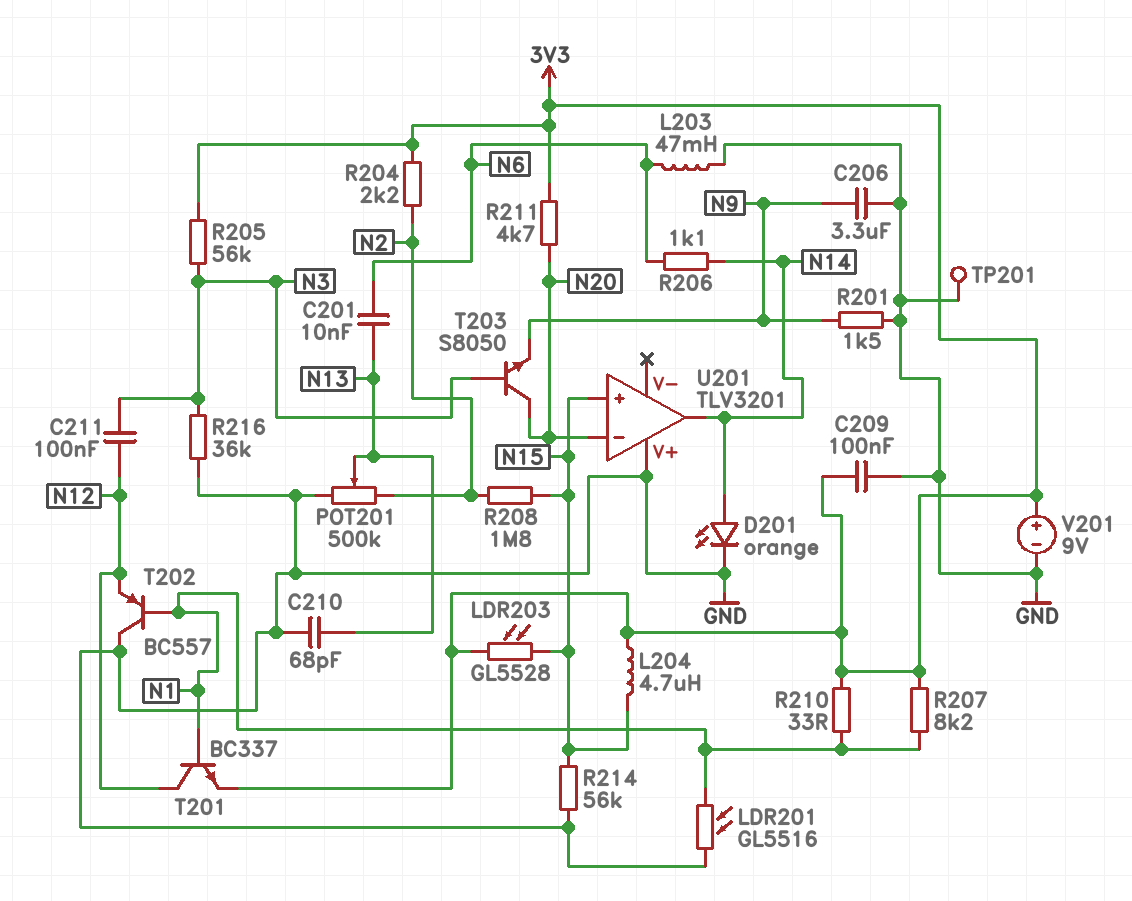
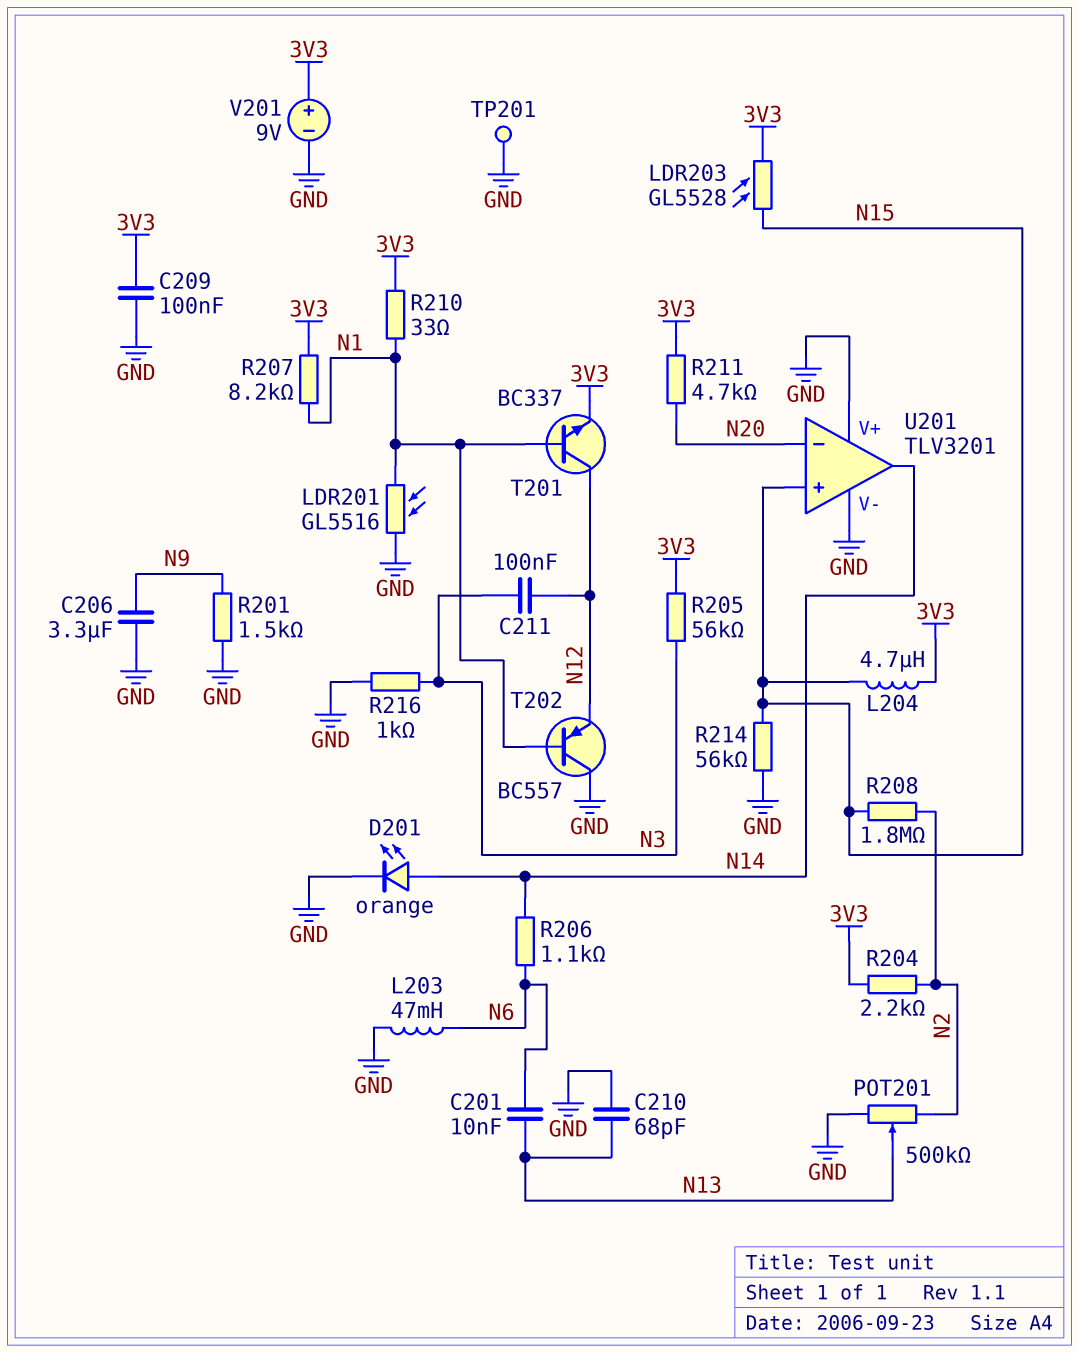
R216: 36k (GND, N3) -> 1k (GND, N3)
T203: NPN S8050 (B N3, C N20, E N9) -> none
U201 pin V-: none -> GND

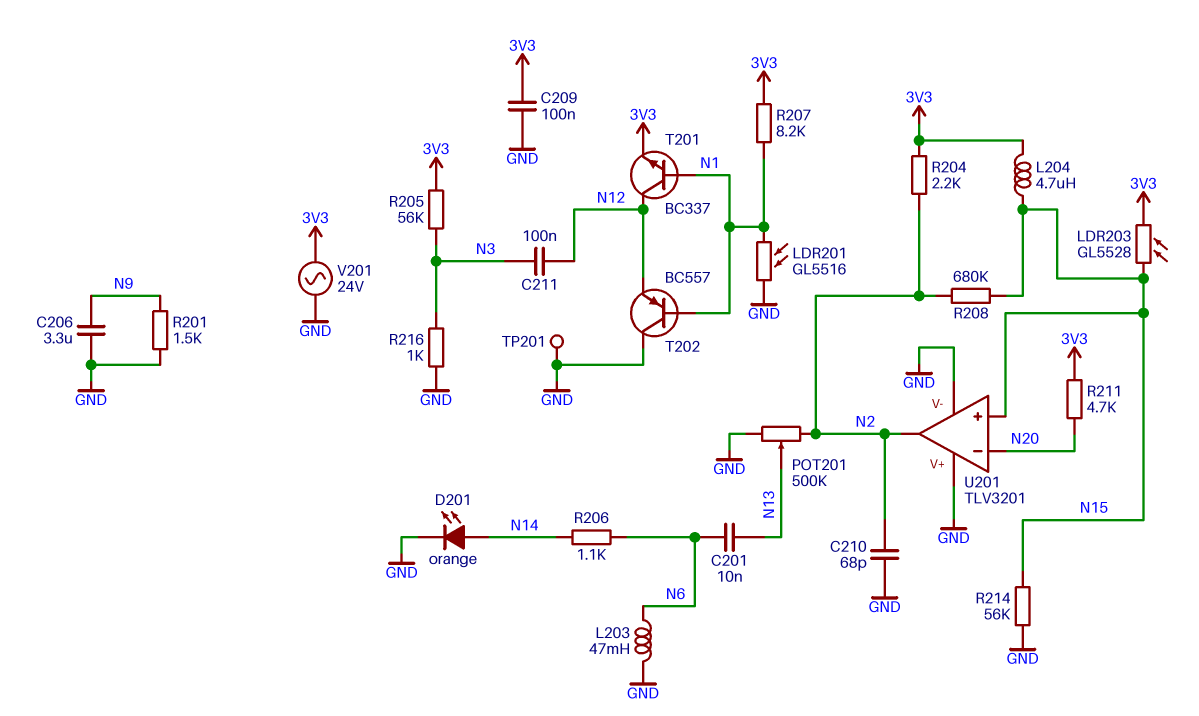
C210: 68pF (GND, N13) -> 68pF (GND, N2)
R208: 1.8M (N2, N15) -> 680k (N2, N15)
R210: 33 (3V3, N1) -> none
U201 pin out: N14 -> N2
V201: 9V (plus 3V3, minus GND) -> AC 24V (3V3, GND)

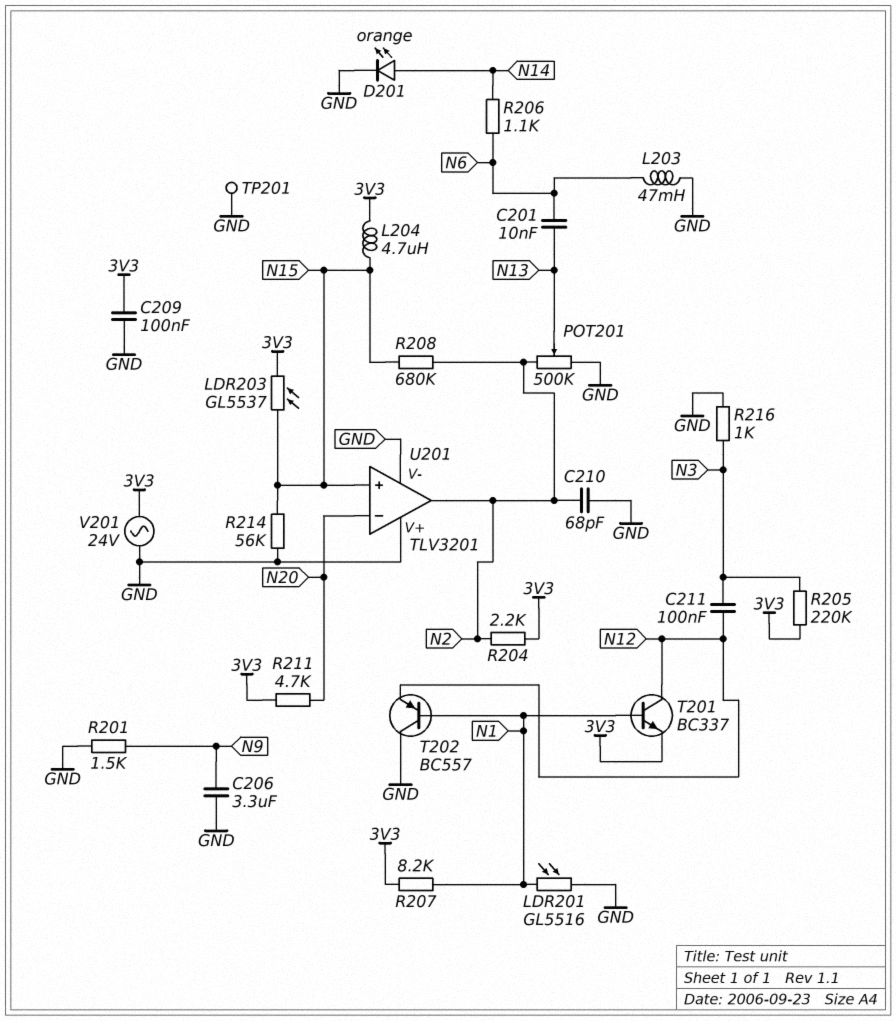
LDR203: GL5528 (3V3, N15) -> GL5537 (3V3, N15)
R205: 56k (3V3, N3) -> 220k (3V3, N3)

